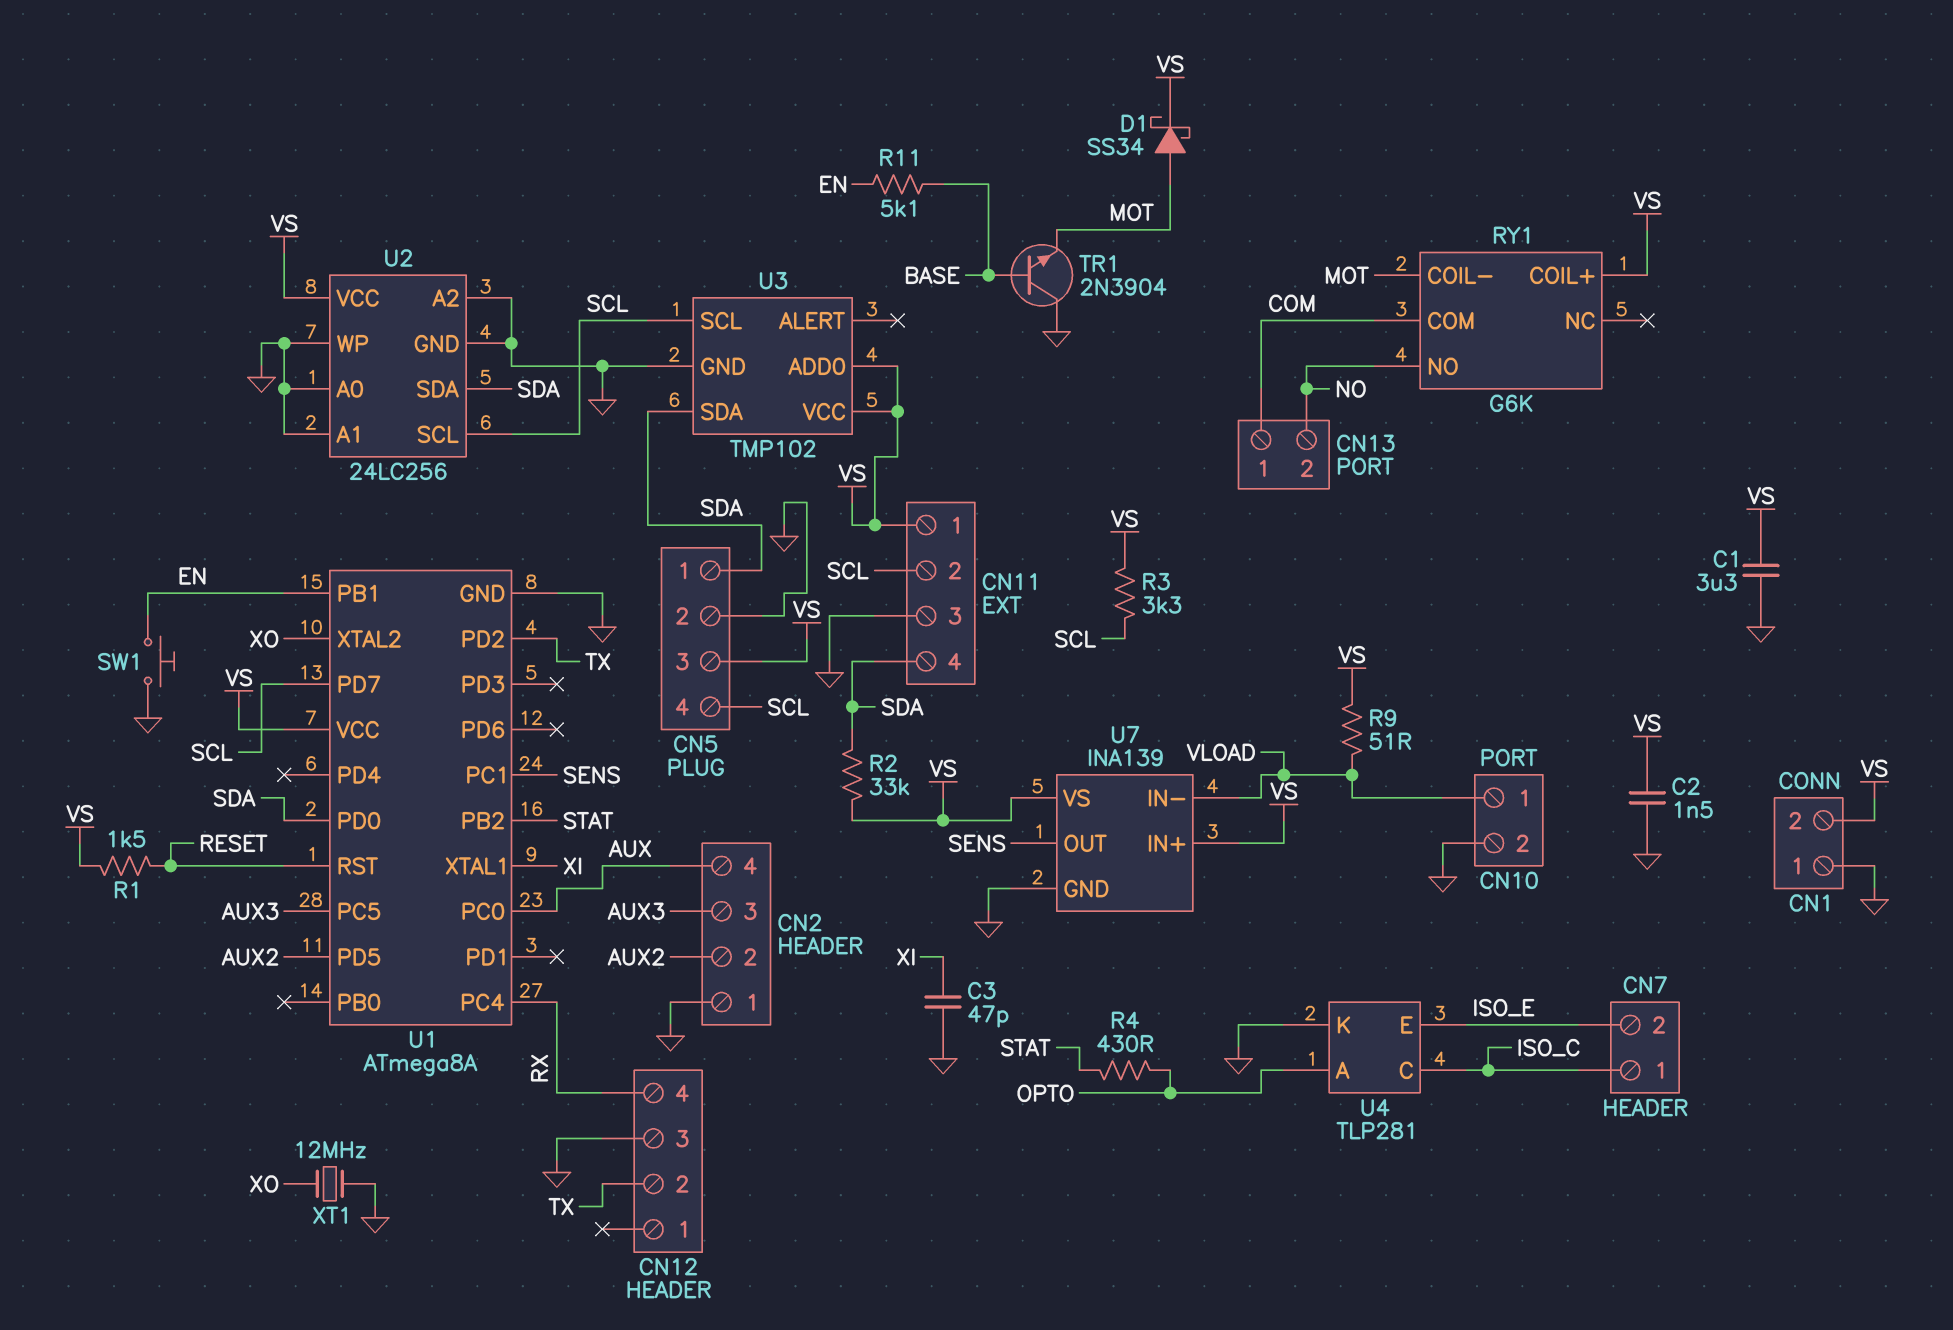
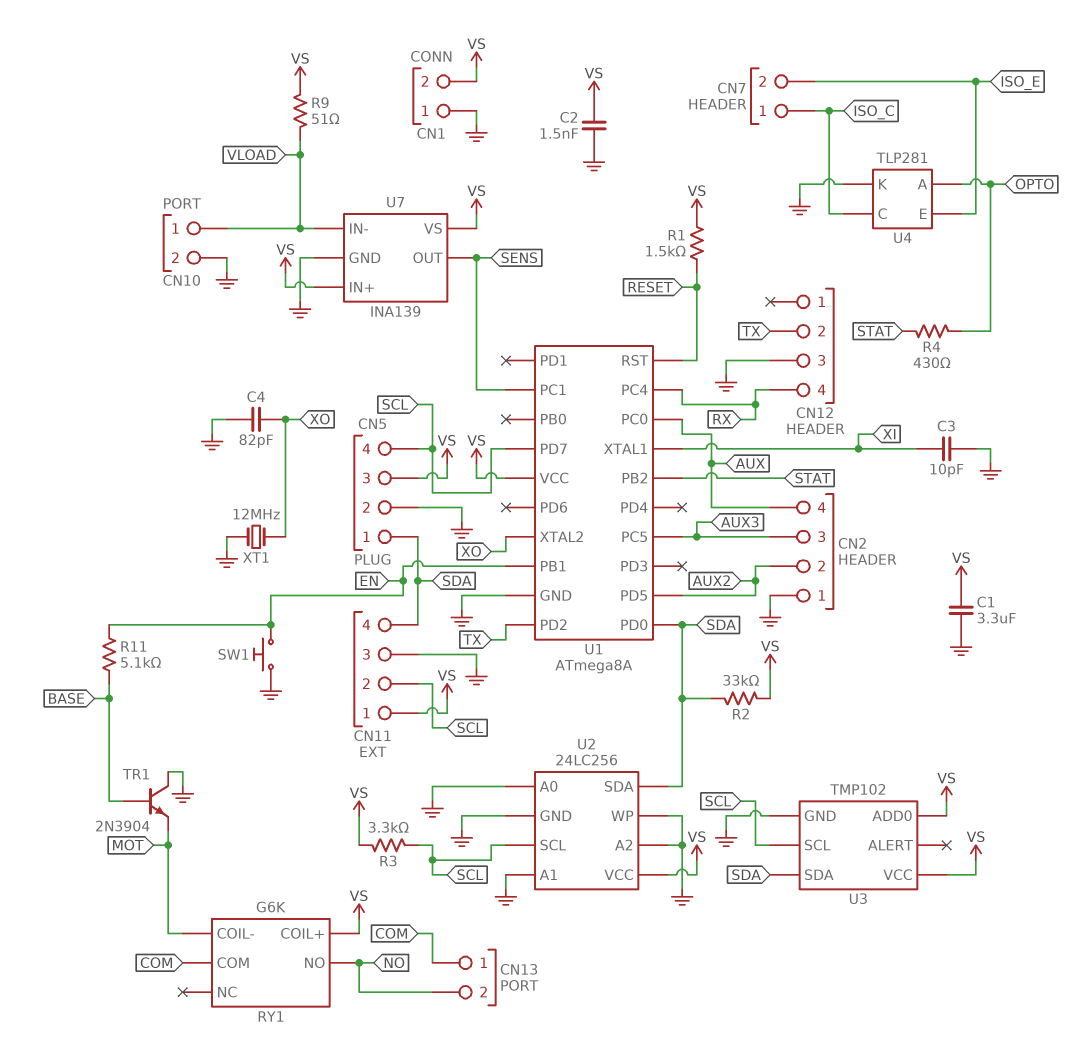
C3: 47pF (GND, XI) -> 10pF (GND, XI)
C4: none -> 82pF (GND, XO)
D1: schottky SS34 (A MOT, K VS) -> none

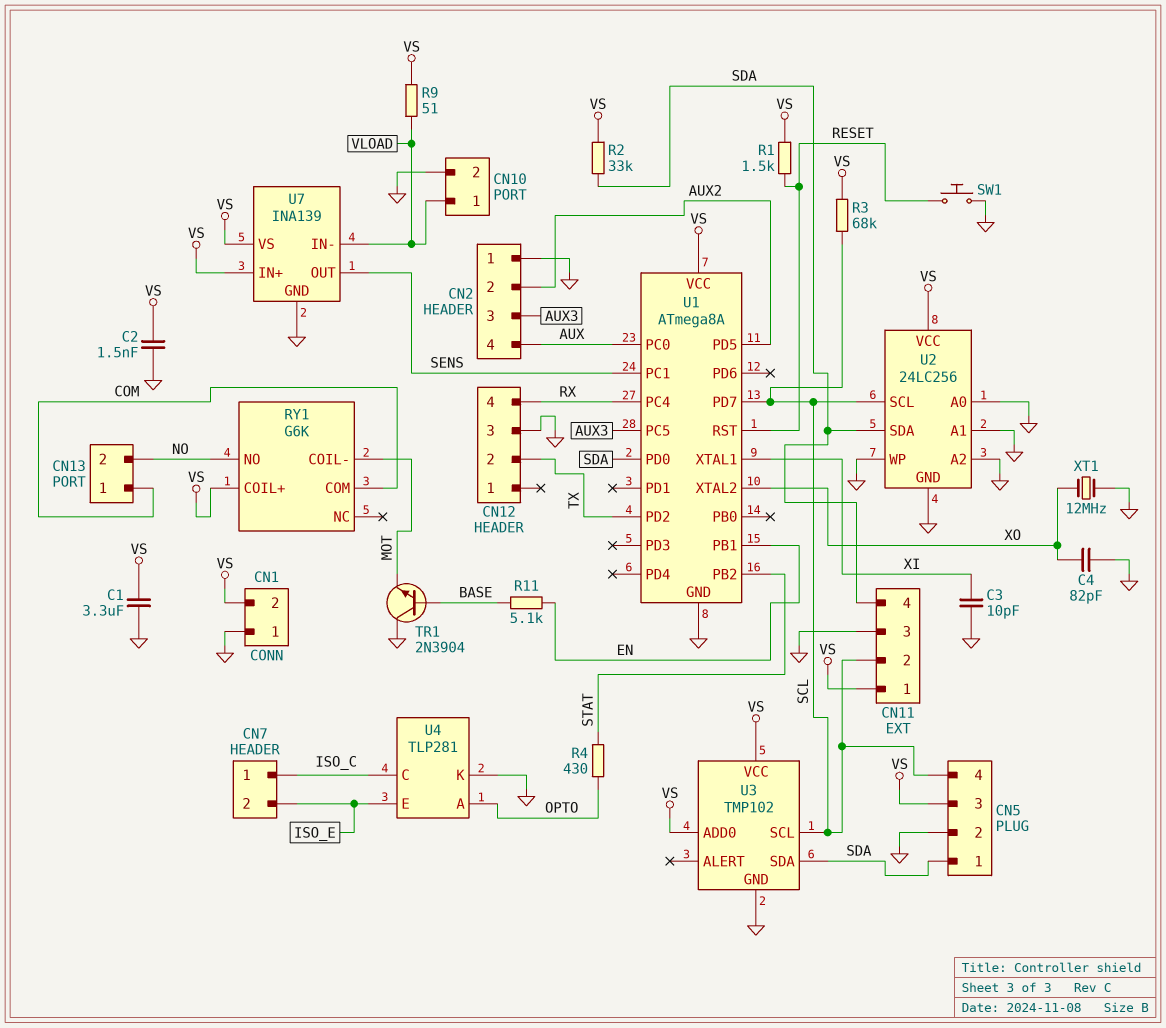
R3: 3.3k (SCL, VS) -> 68k (SCL, VS)
SW1: button (EN, GND) -> button (GND, RESET)

